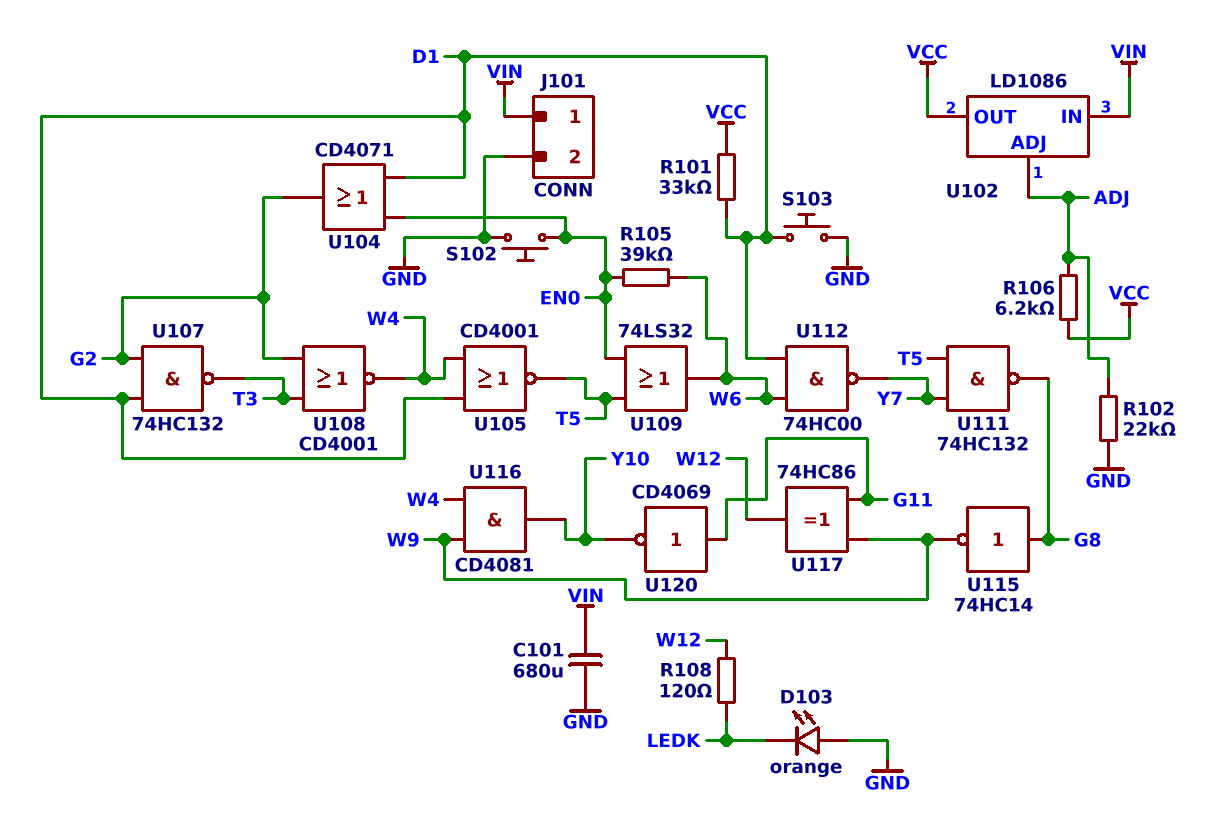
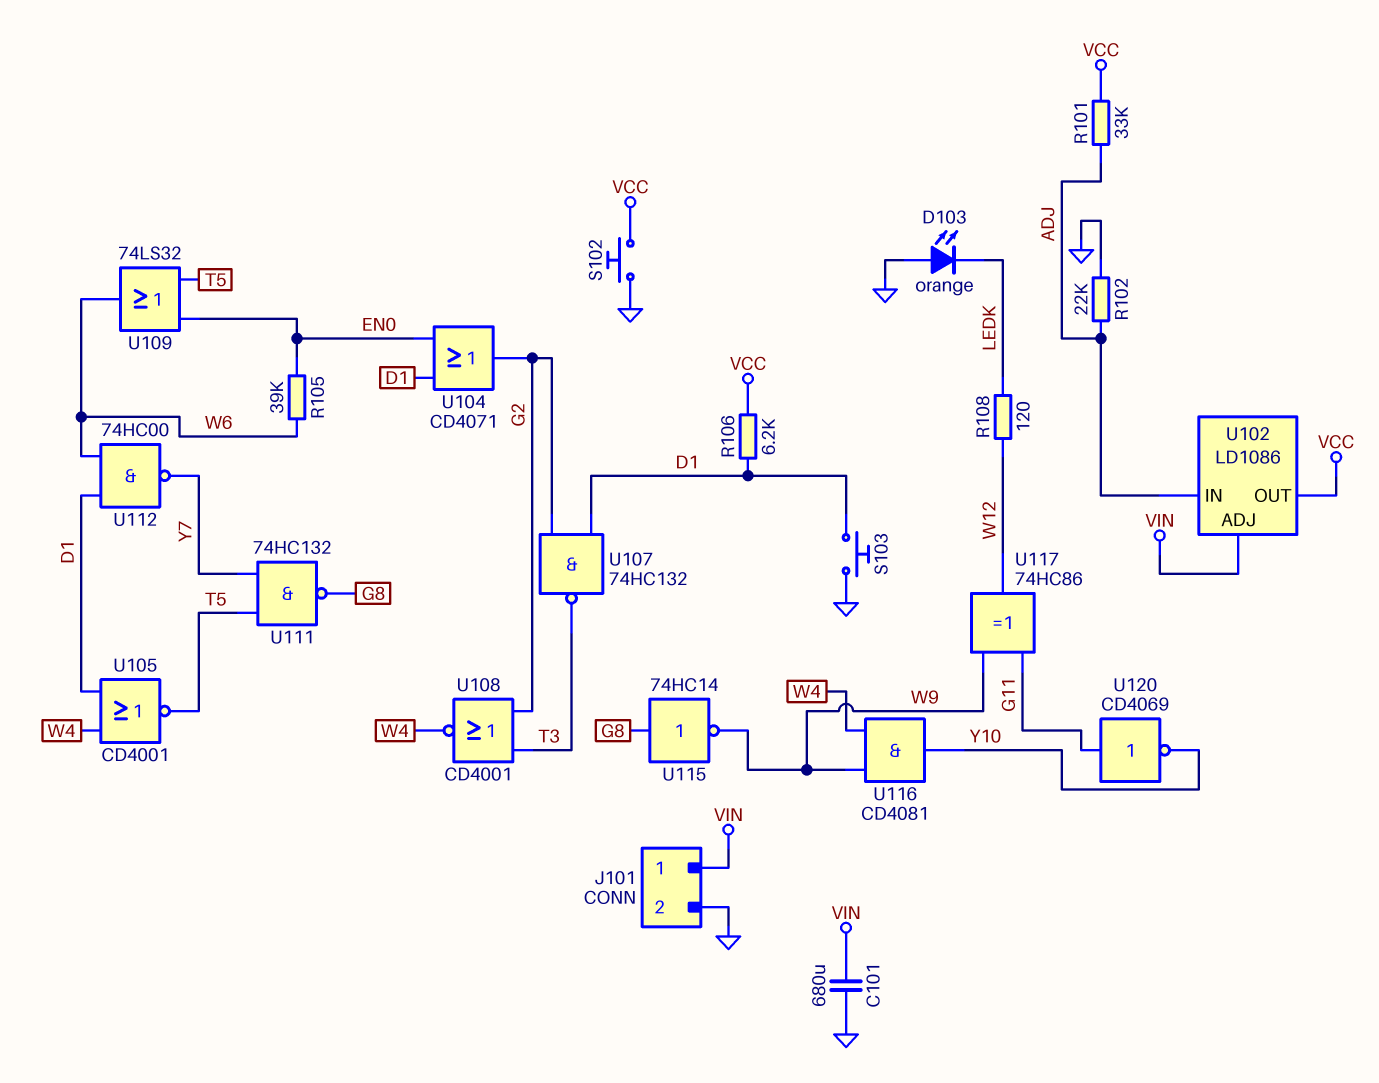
R101: 33k (D1, VCC) -> 33k (ADJ, VCC)
R106: 6.2k (ADJ, VCC) -> 6.2k (D1, VCC)
S102: button (EN0, GND) -> button (GND, VCC)
U102 pin ADJ: ADJ -> VIN
U102 pin IN: VIN -> ADJ

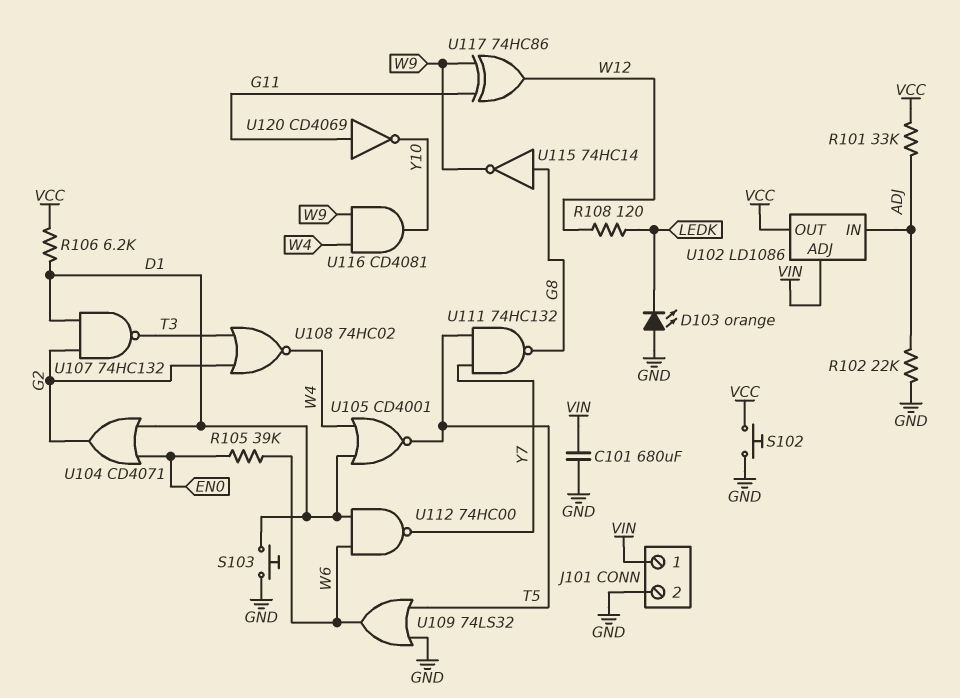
U108: NOR CD4001 (in G2, in T3, out W4) -> NOR 74HC02 (in G2, in T3, out W4)
U109: OR 74LS32 (in EN0, in T5, out W6) -> OR 74LS32 (in GND, in T5, out W6)

